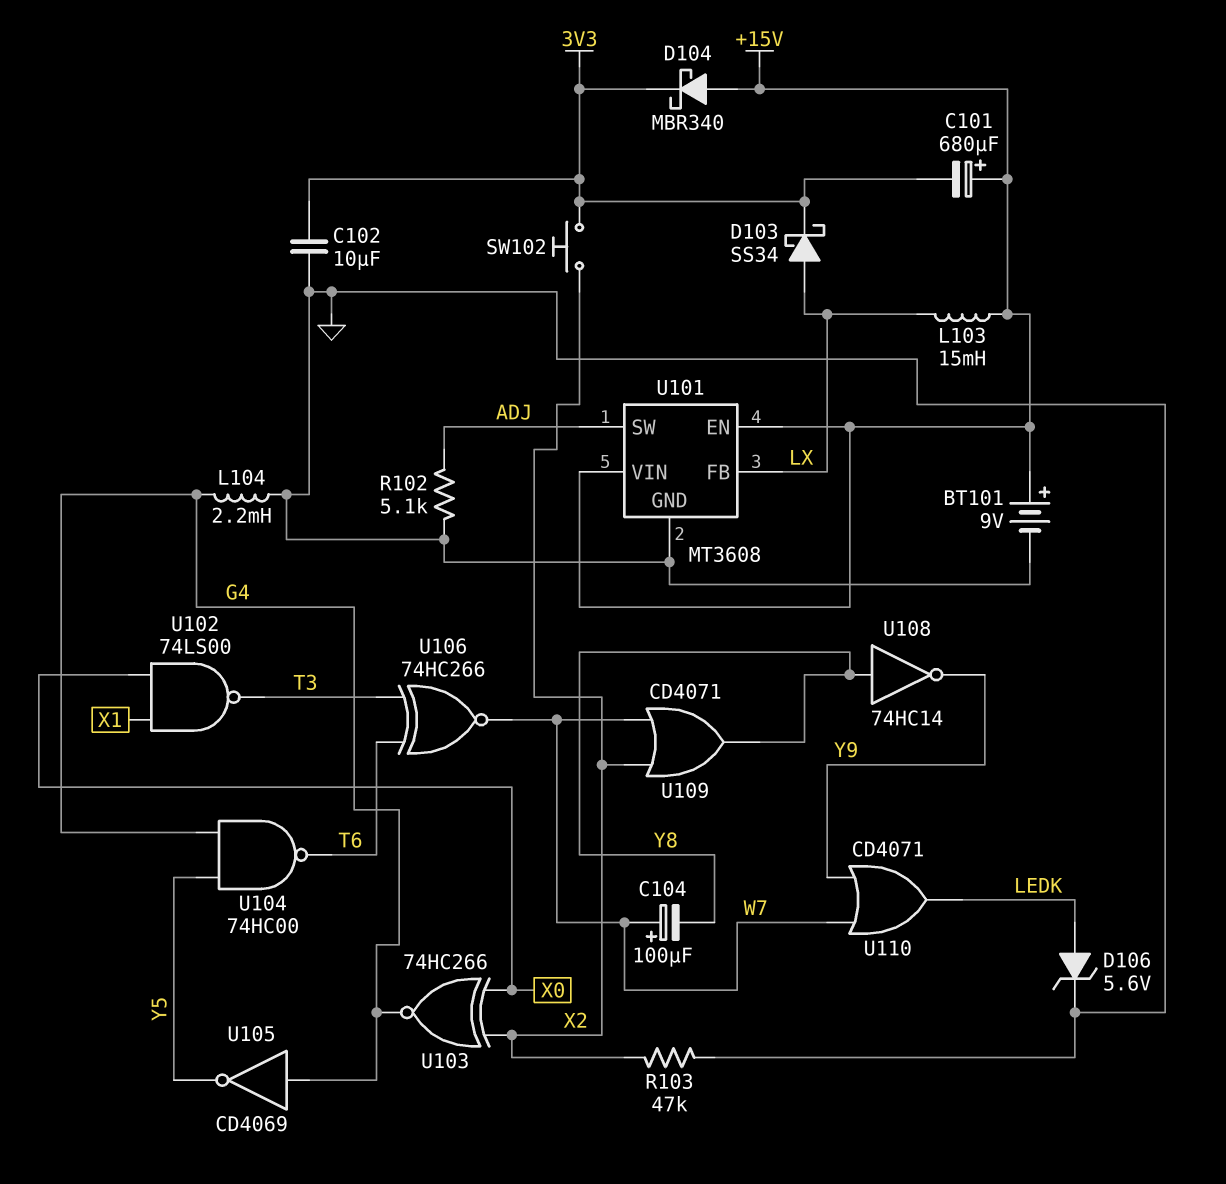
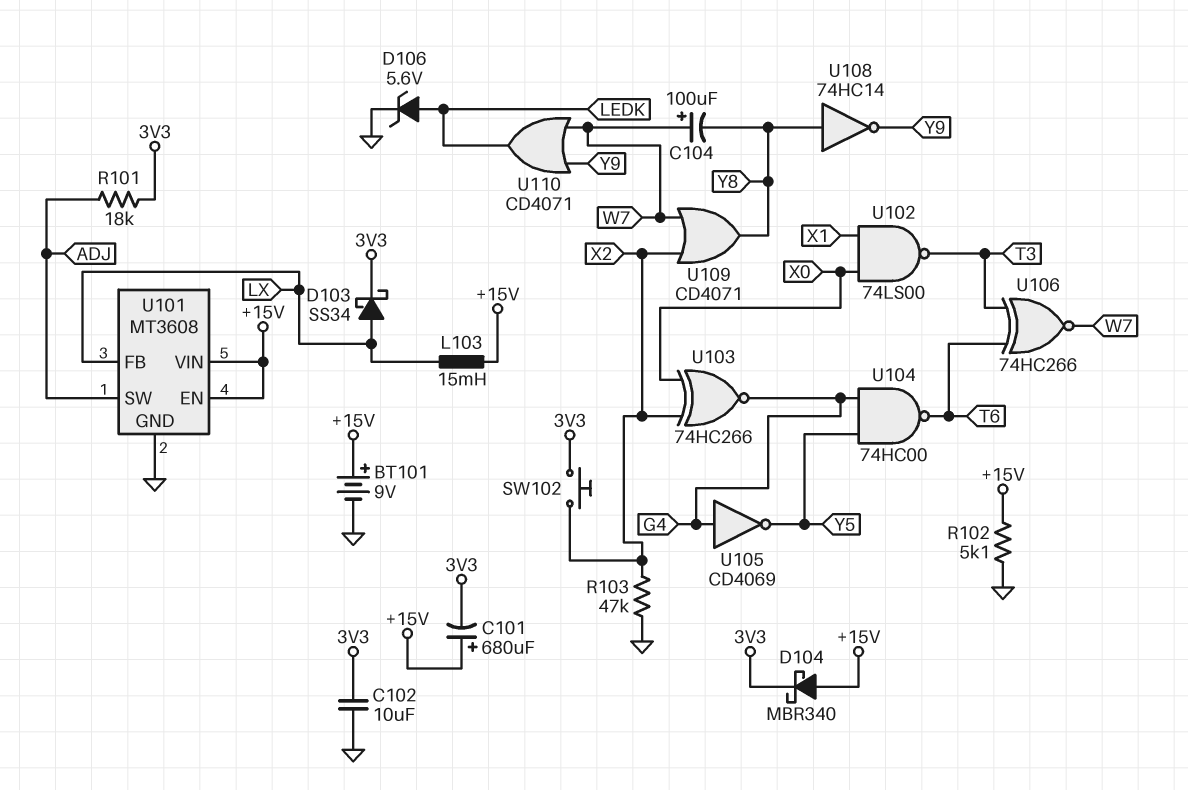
L104: 2.2mH (G4, GND) -> none
R101: none -> 18k (3V3, ADJ)
R102: 5.1k (ADJ, GND) -> 5.1k (+15V, GND)

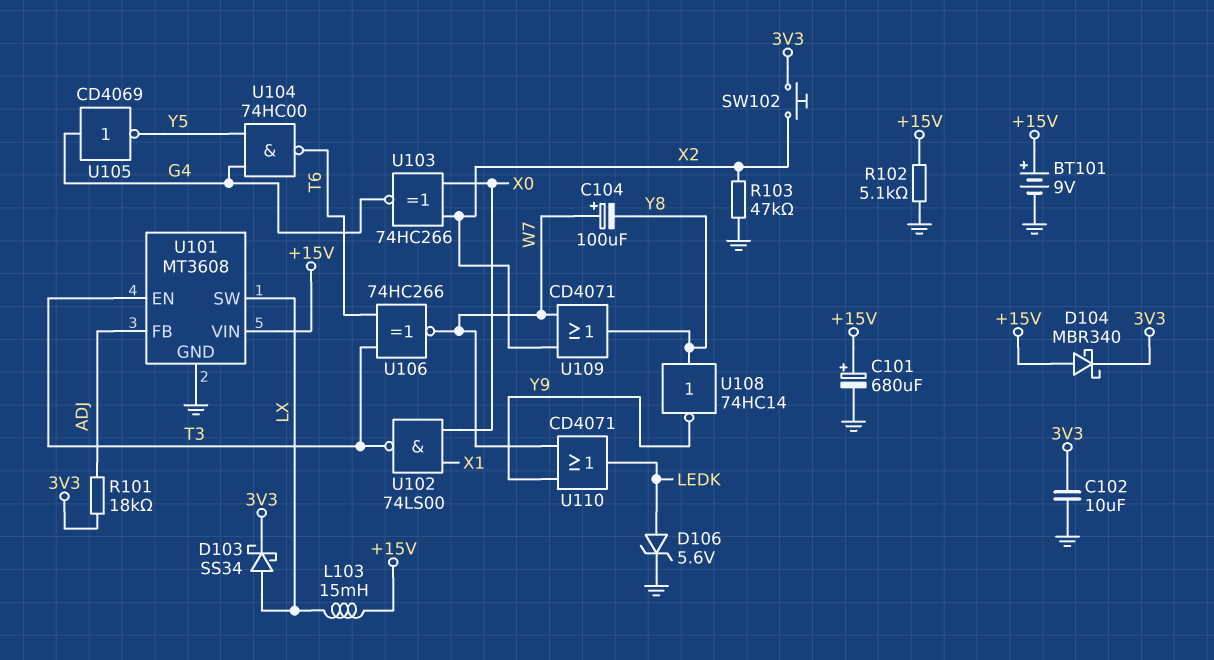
C101: 680uF (plus +15V, minus 3V3) -> 680uF (plus +15V, minus GND)
U101 pin EN: +15V -> T3
U101 pin FB: LX -> ADJ
U101 pin SW: ADJ -> LX

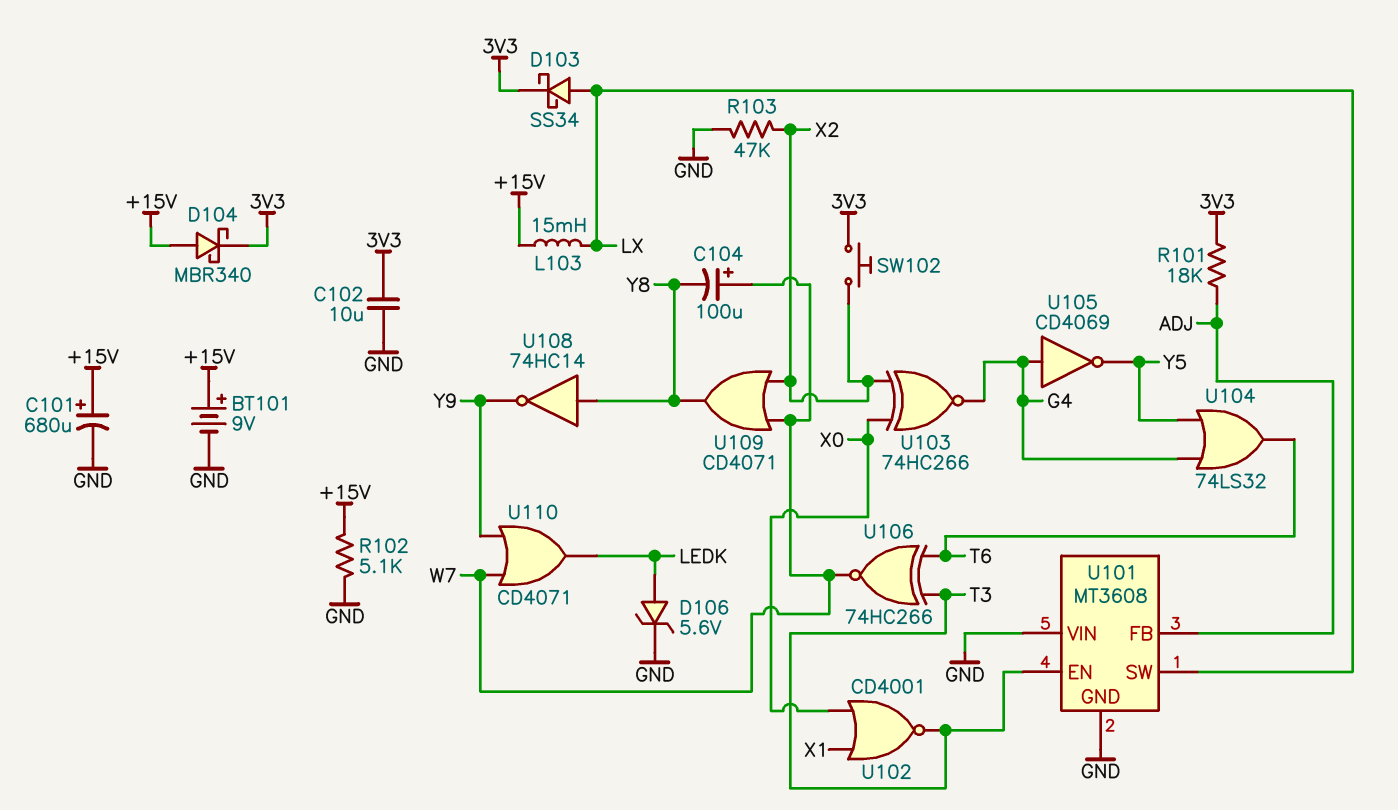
U101 pin VIN: +15V -> GND
U102: NAND 74LS00 (in X0, in X1, out T3) -> NOR CD4001 (in X0, in X1, out T3)
U104: NAND 74HC00 (in G4, in Y5, out T6) -> OR 74LS32 (in G4, in Y5, out T6)

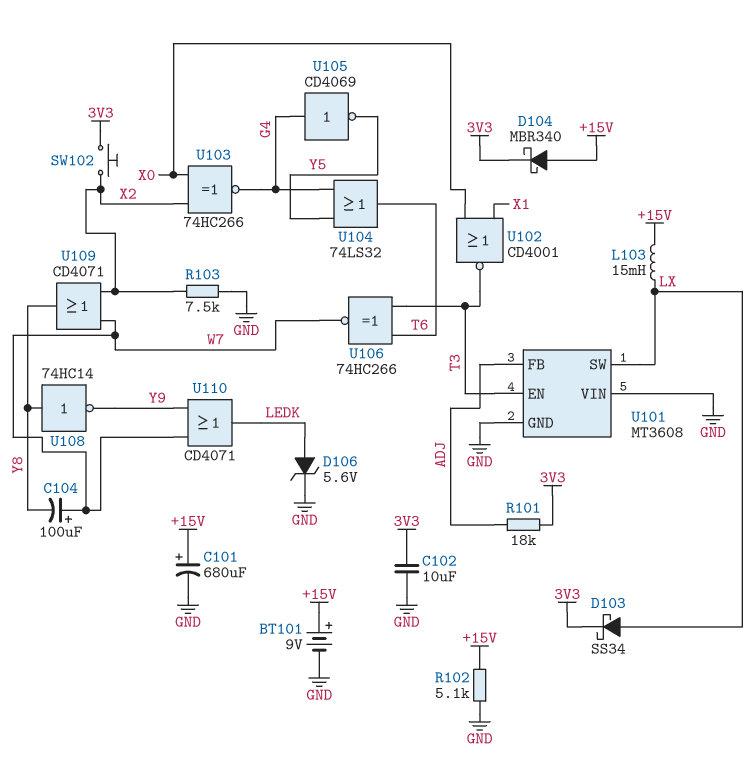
R103: 47k (GND, X2) -> 7.5k (GND, X2)

